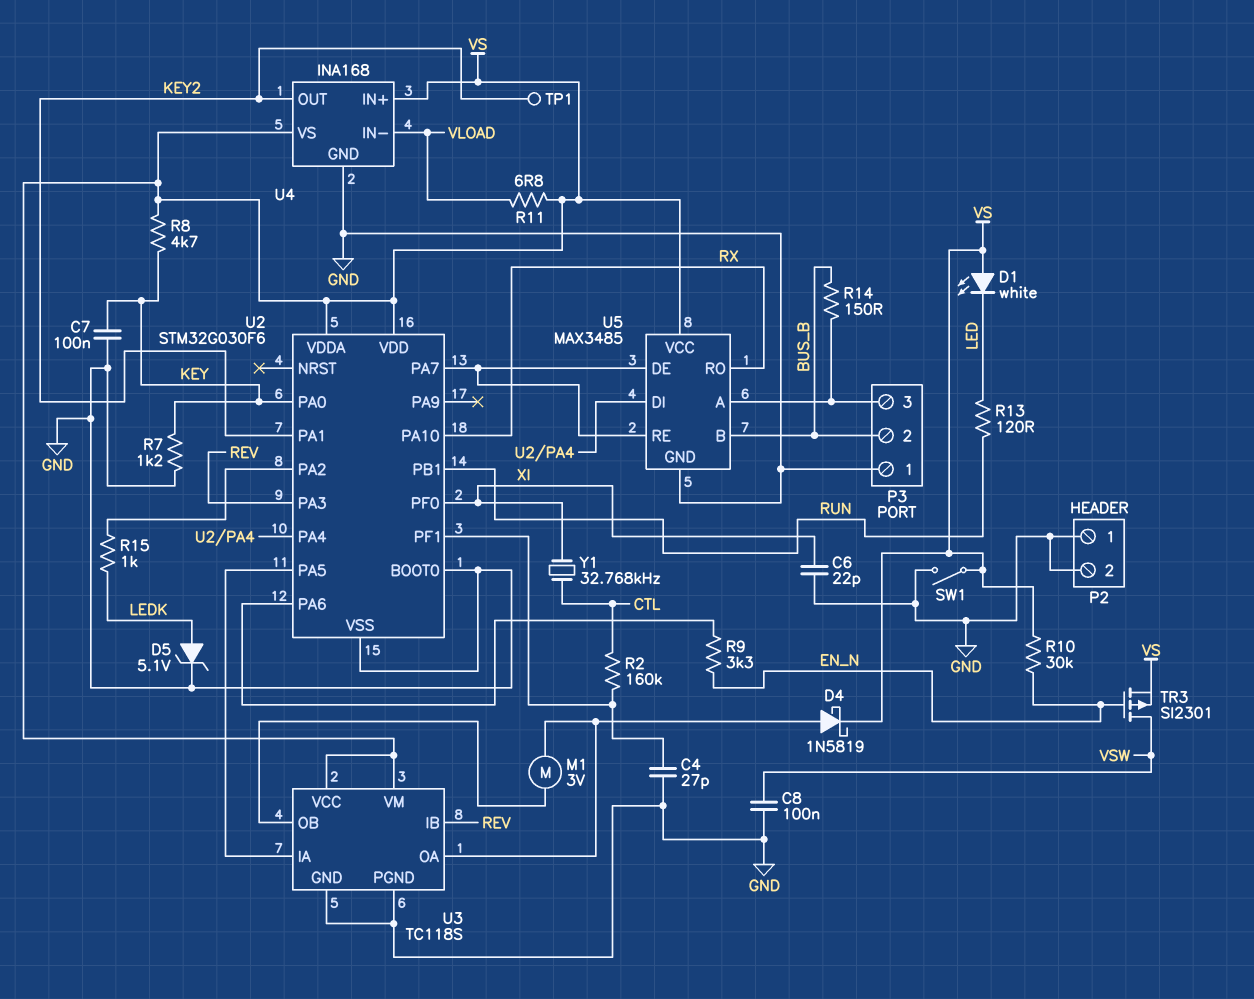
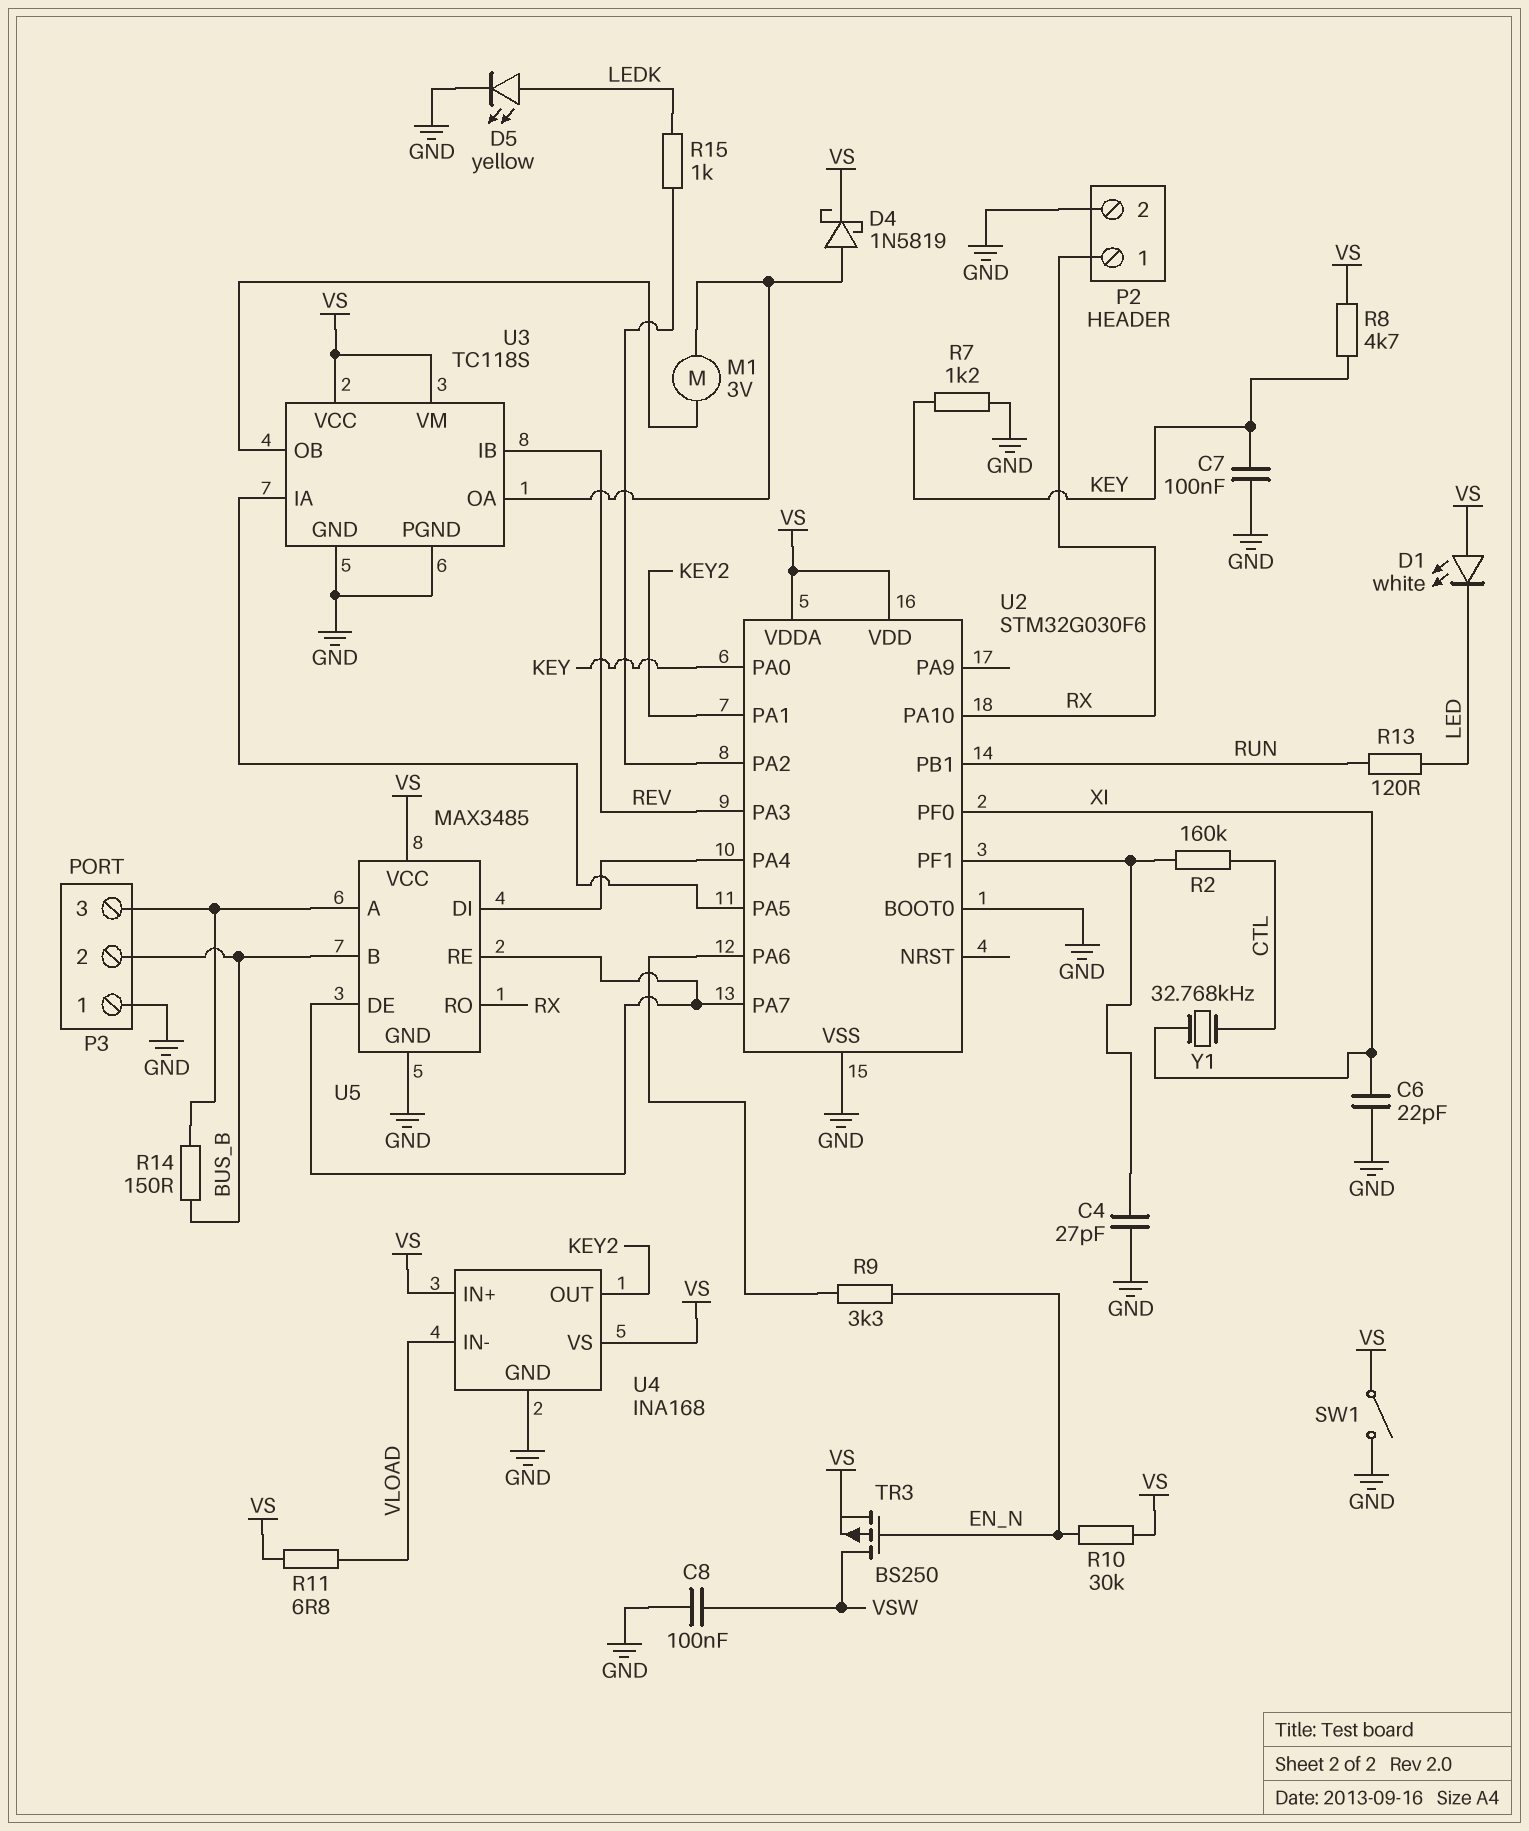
D5: zener 5.1V (A LEDK, K GND) -> LED yellow (A LEDK, K GND)
P2 pin 1: GND -> RX
TP1: test point (KEY2) -> none
TR3: PMOS SI2301 (G EN_N, D VSW, S VS) -> PMOS BS250 (G EN_N, D VSW, S VS)

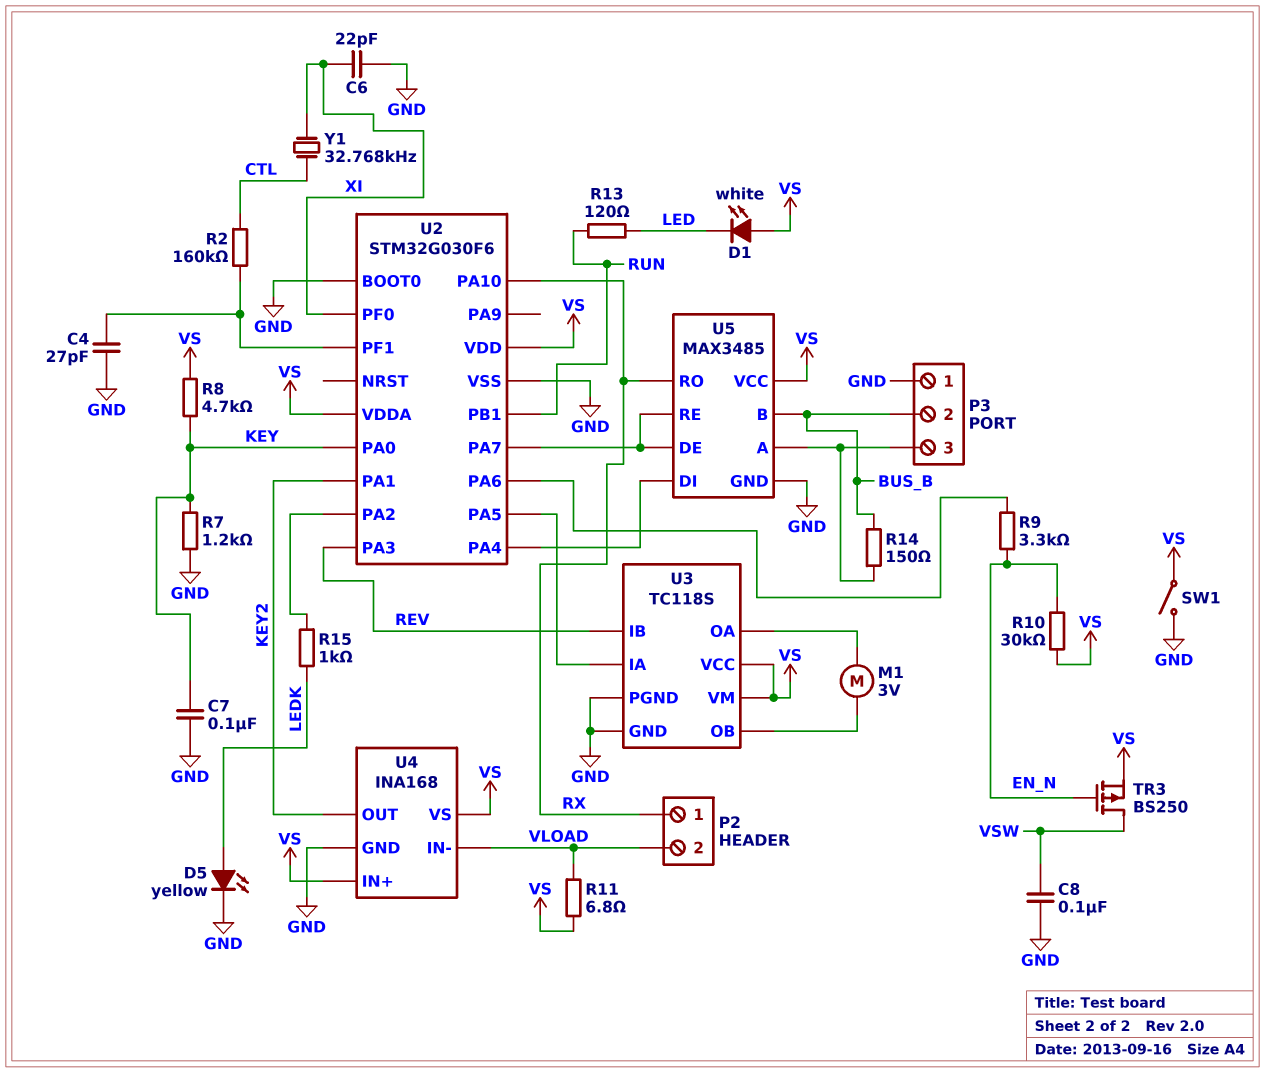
D4: schottky 1N5819 (A U3/OA, K VS) -> none
P2 pin 2: GND -> VLOAD

